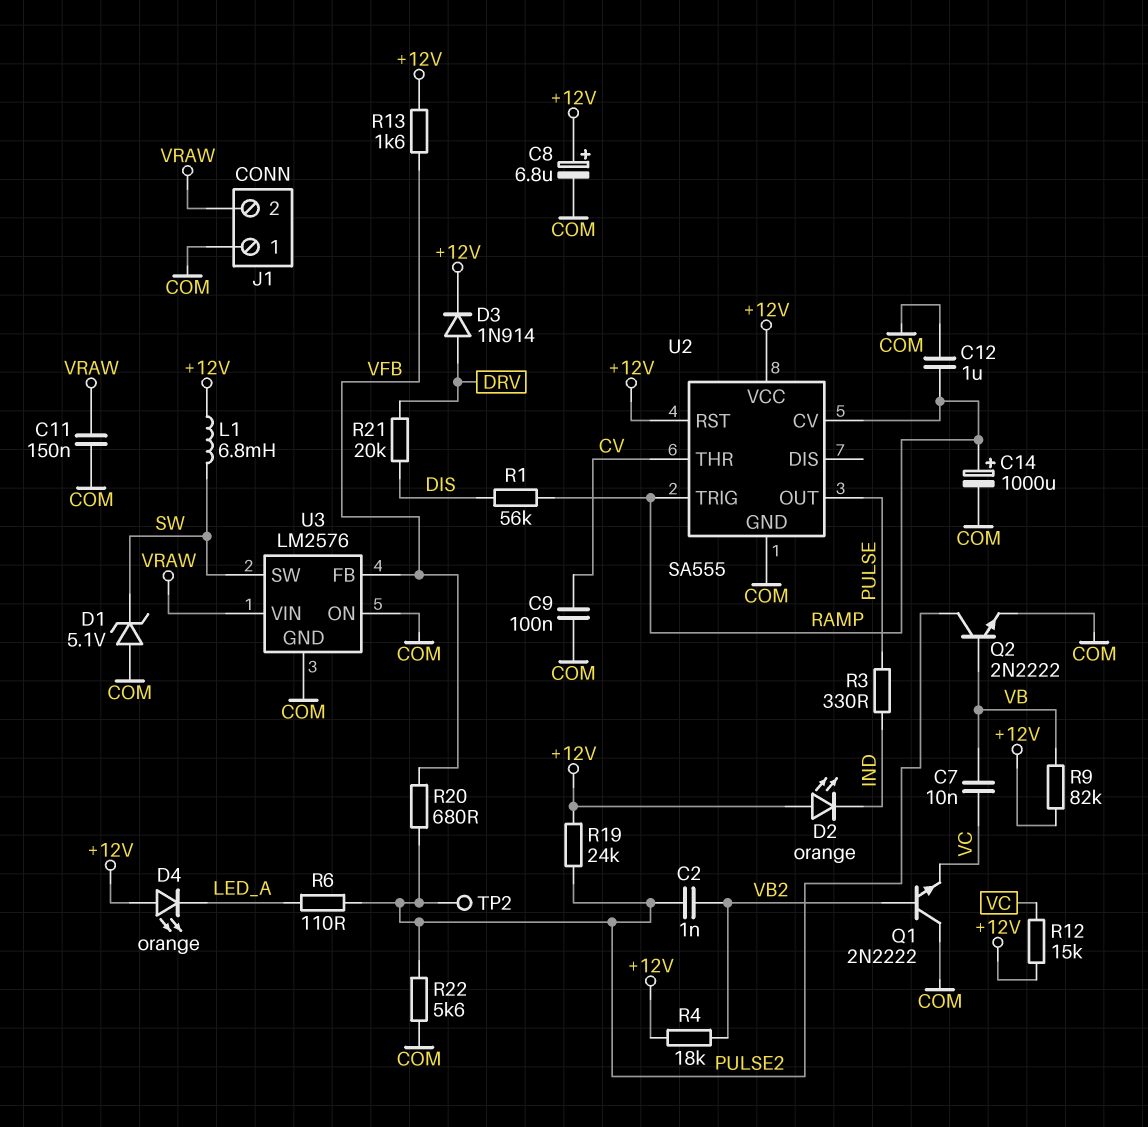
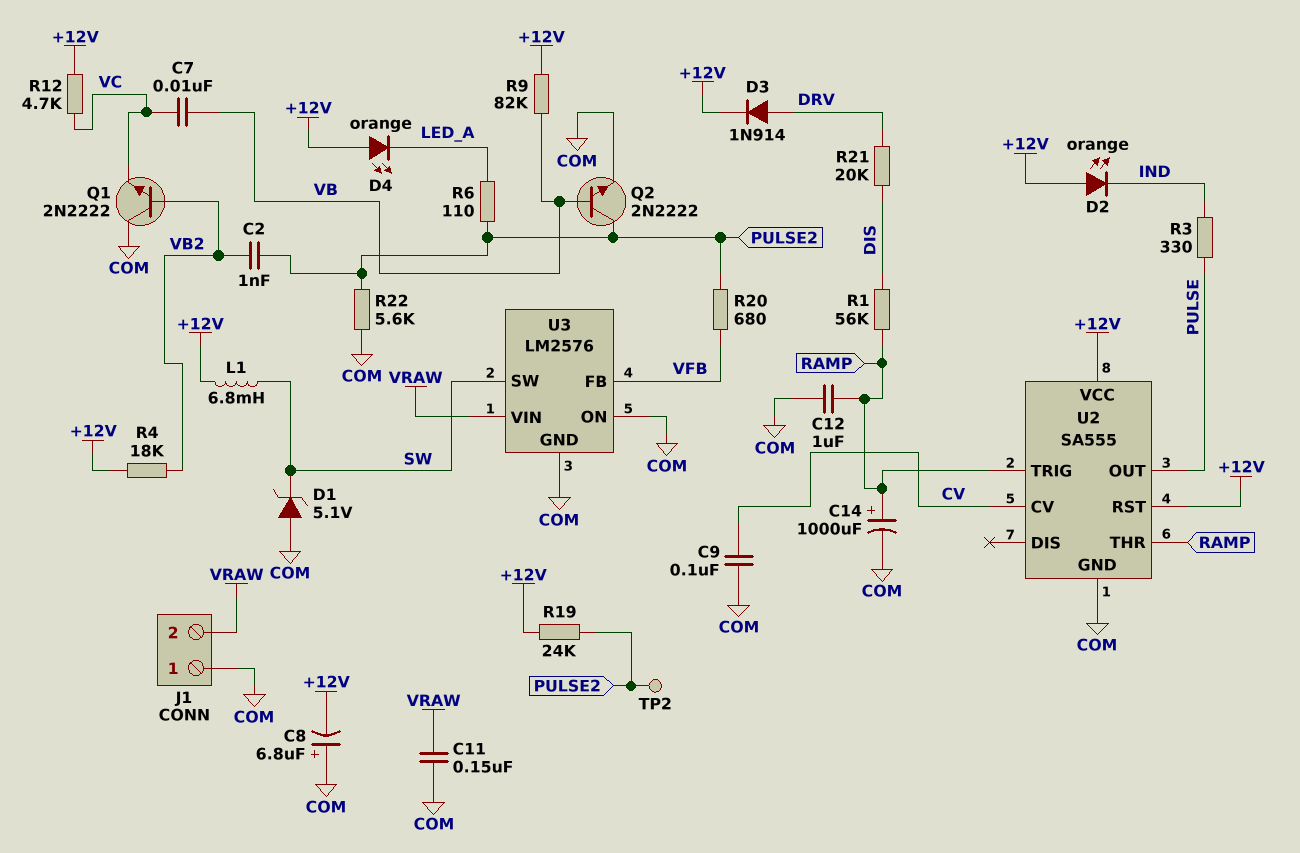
C8: 6.8uF (plus +12V, minus COM) -> 6.8uF (plus COM, minus +12V)
R12: 15k (+12V, VC) -> 4.7k (+12V, VC)
R13: 1.6k (+12V, VFB) -> none
U2 pin CV: RAMP -> CV
U2 pin THR: CV -> RAMP

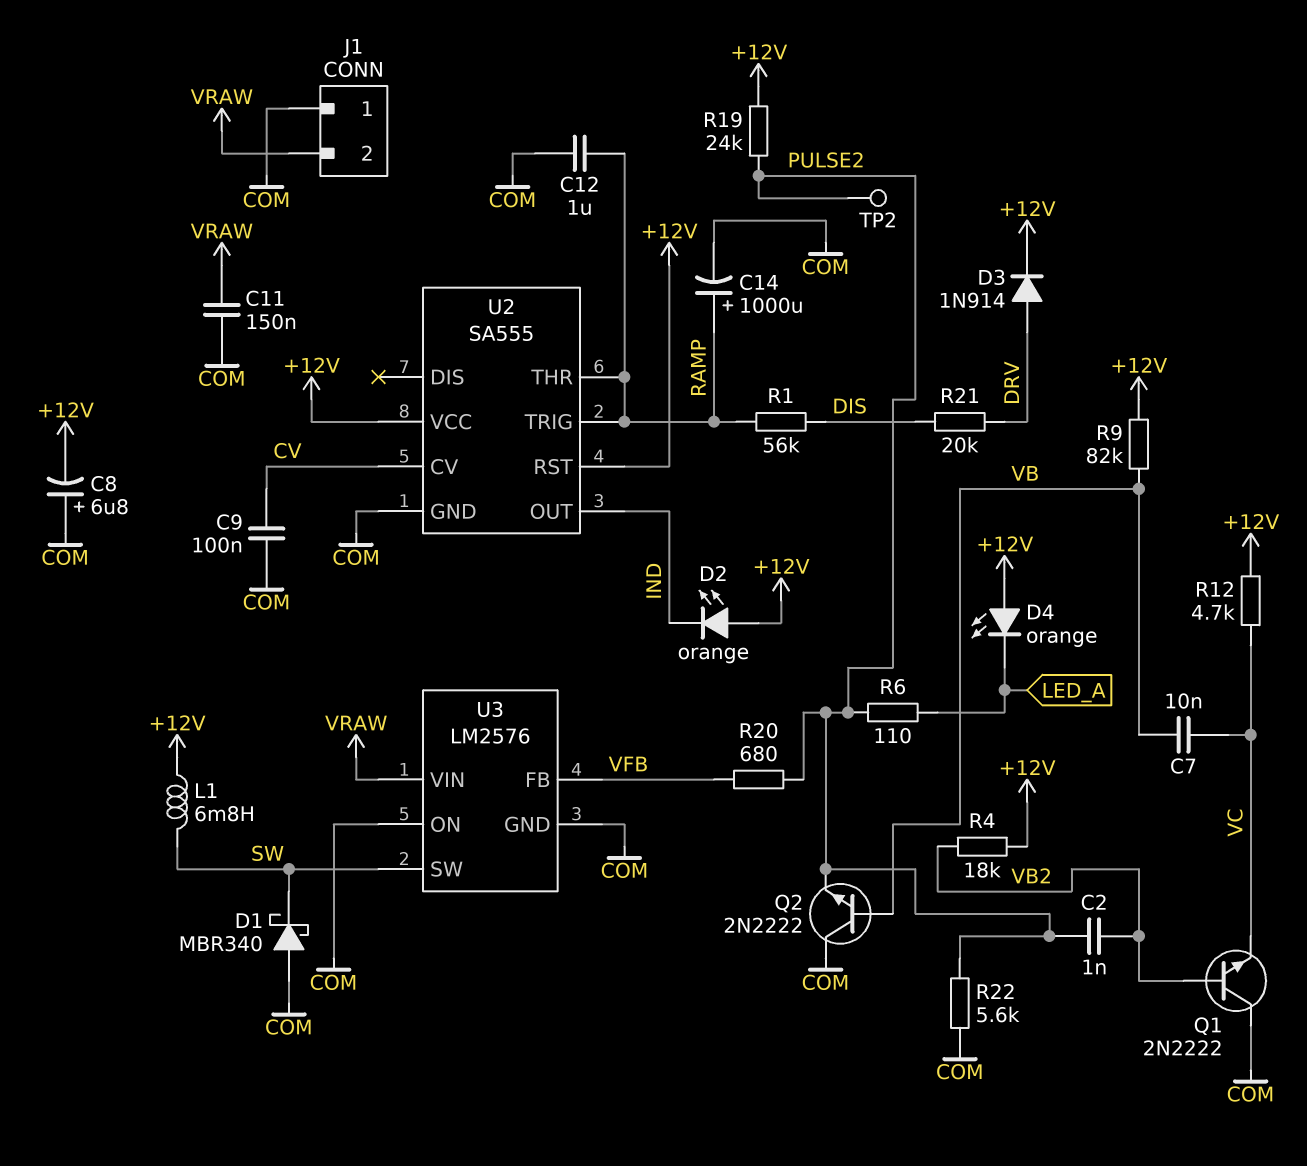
D1: zener 5.1V (A COM, K SW) -> schottky MBR340 (A COM, K SW)
Q2: NPN 2N2222 (B VB, C PULSE2, E COM) -> NPN 2N2222 (B VB, C COM, E PULSE2)
R3: 330 (IND, PULSE) -> none
U2 pin OUT: PULSE -> IND

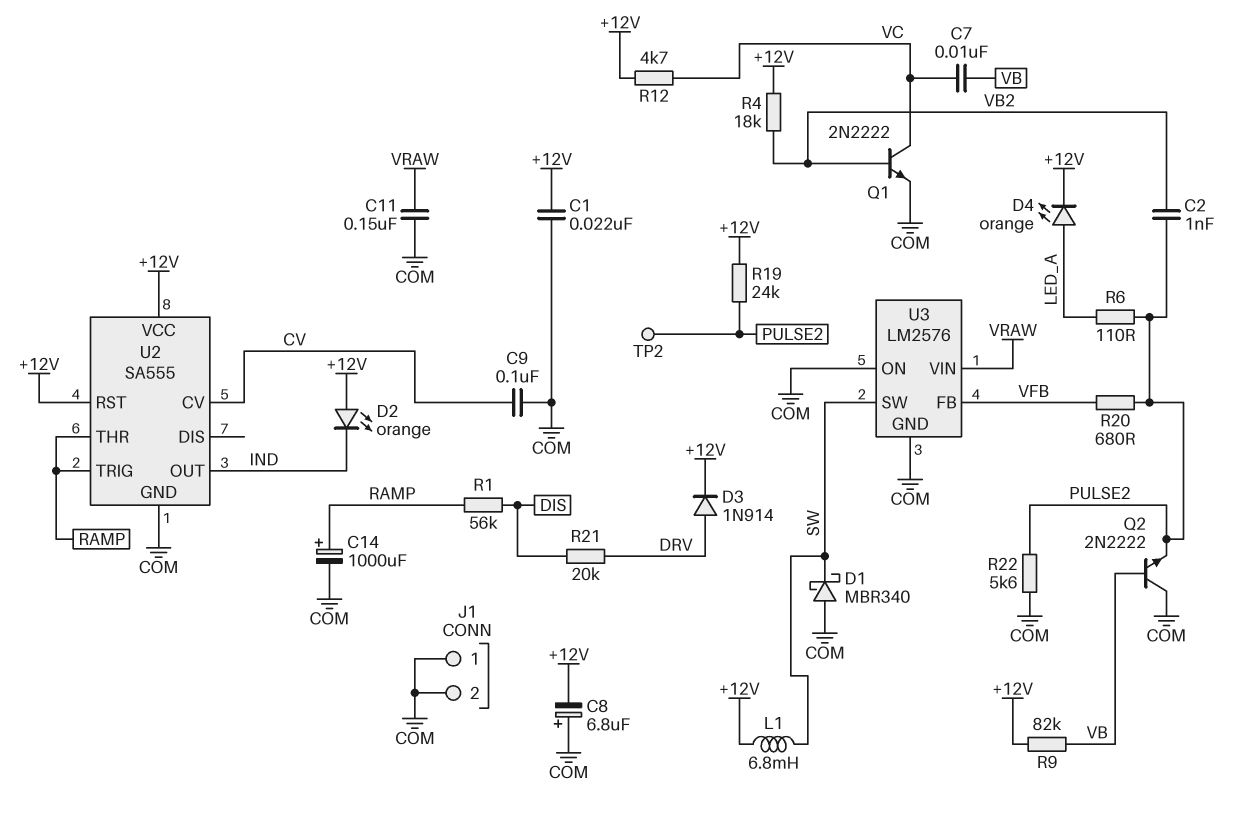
C1: none -> 22nF (+12V, COM)
C12: 1uF (COM, RAMP) -> none
D4: LED orange (A +12V, K LED_A) -> LED orange (A LED_A, K +12V)
J1 pin 2: VRAW -> COM
Q1: NPN 2N2222 (B VB2, C COM, E VC) -> NPN 2N2222 (B VB2, C VC, E COM)

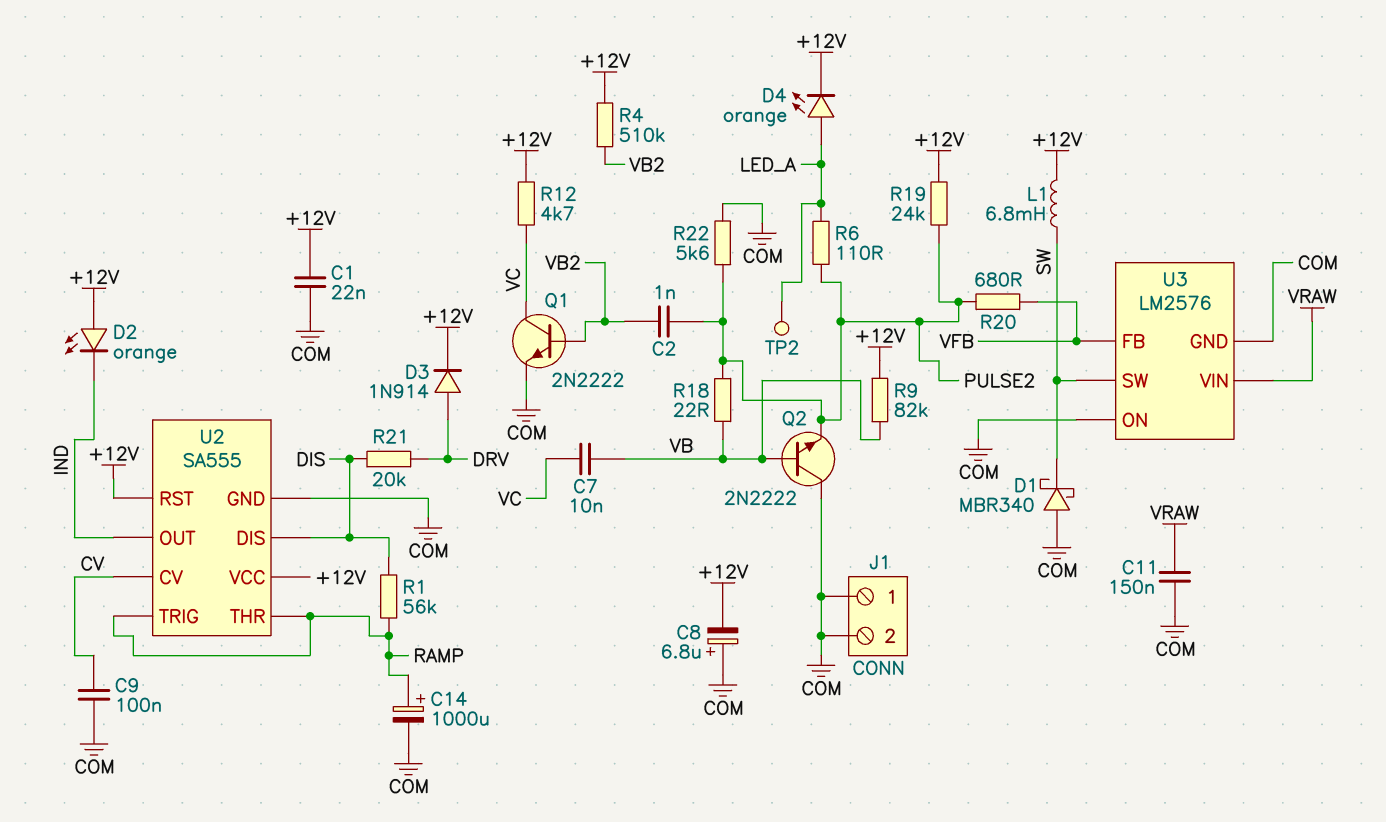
R4: 18k (+12V, VB2) -> 510k (+12V, VB2)
R18: none -> 22 (PULSE2, VB)
TP2: test point (PULSE2) -> test point (LED_A)
U2 pin DIS: none -> DIS

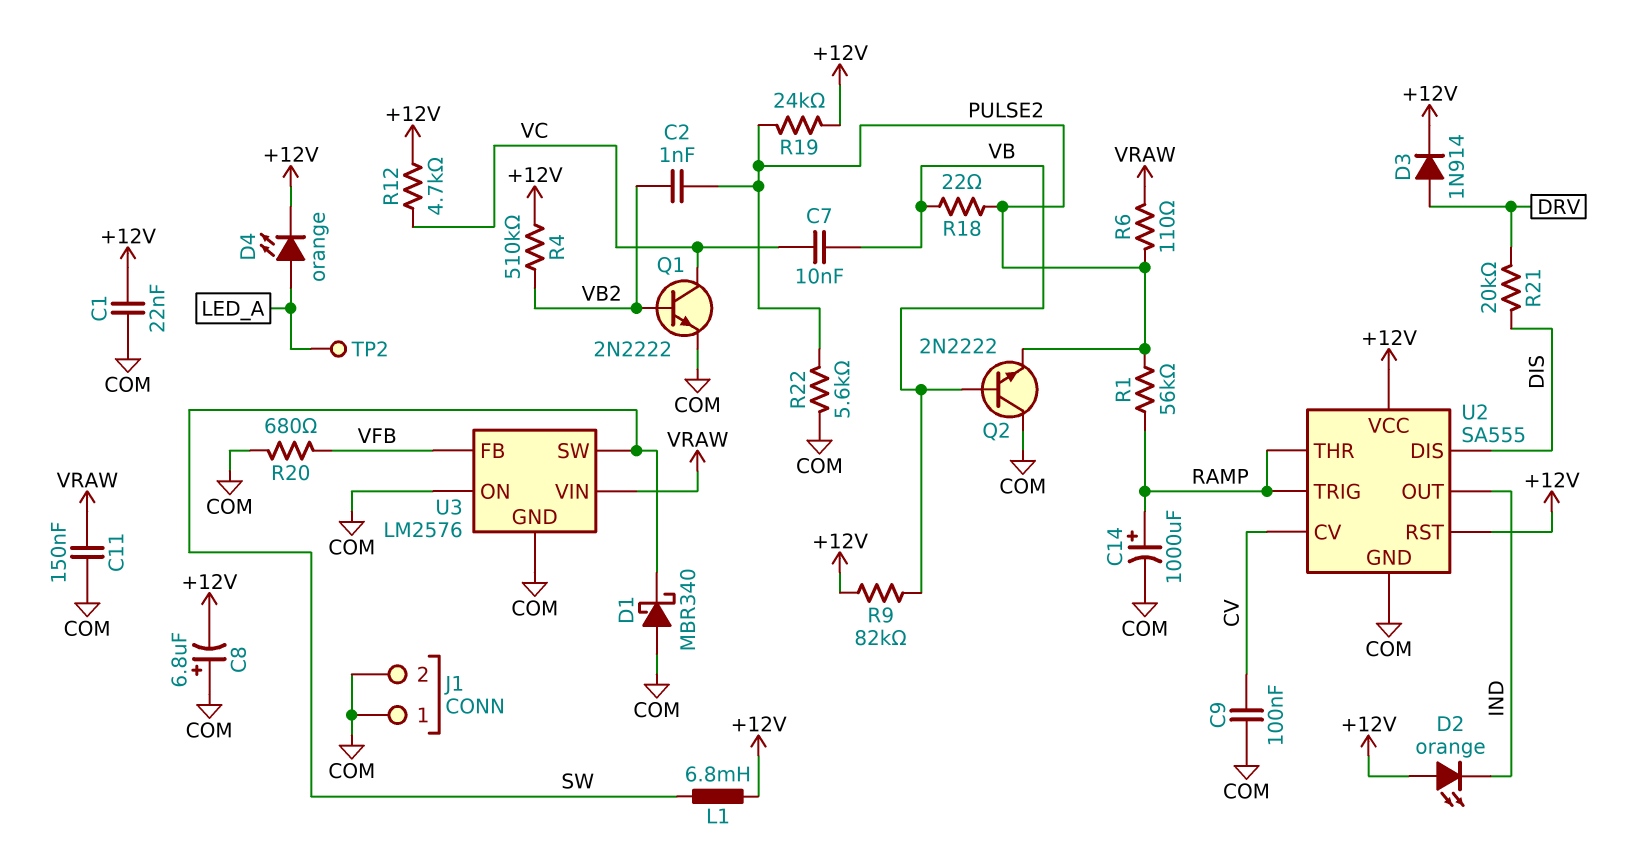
R1: 56k (DIS, RAMP) -> 56k (PULSE2, RAMP)
R6: 110 (LED_A, PULSE2) -> 110 (PULSE2, VRAW)
R20: 680 (PULSE2, VFB) -> 680 (COM, VFB)

